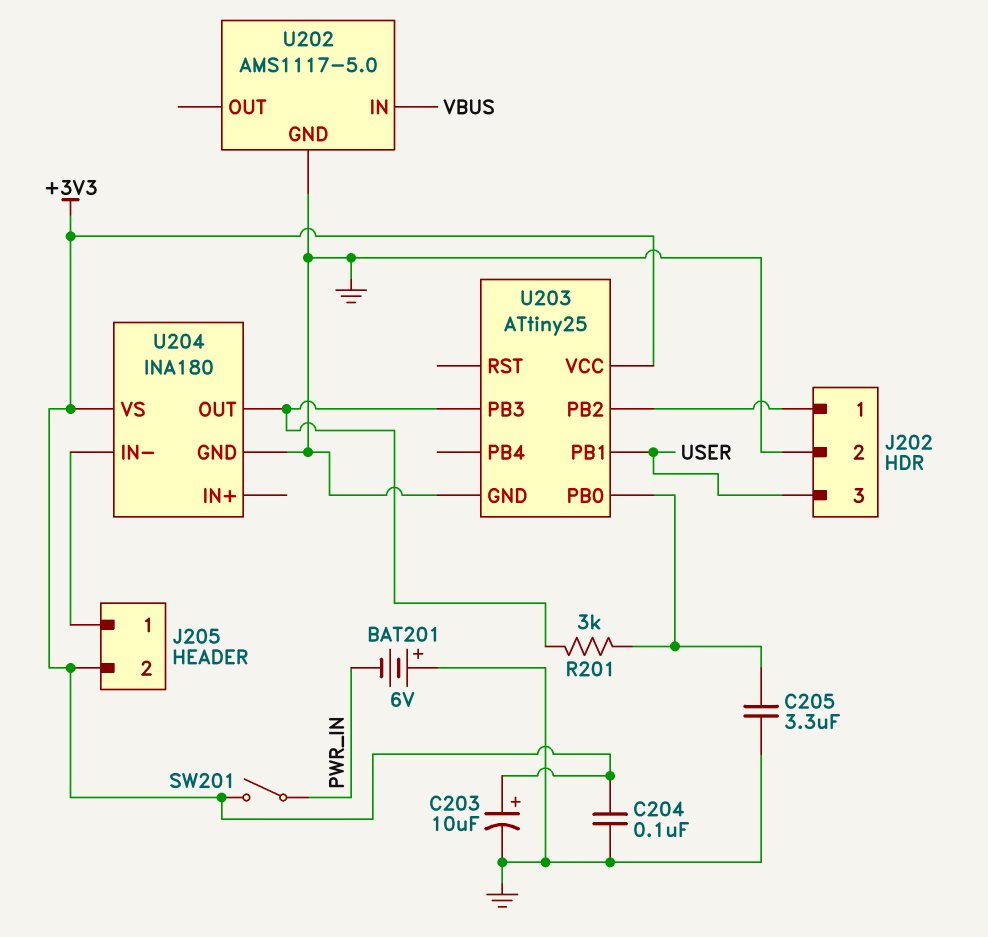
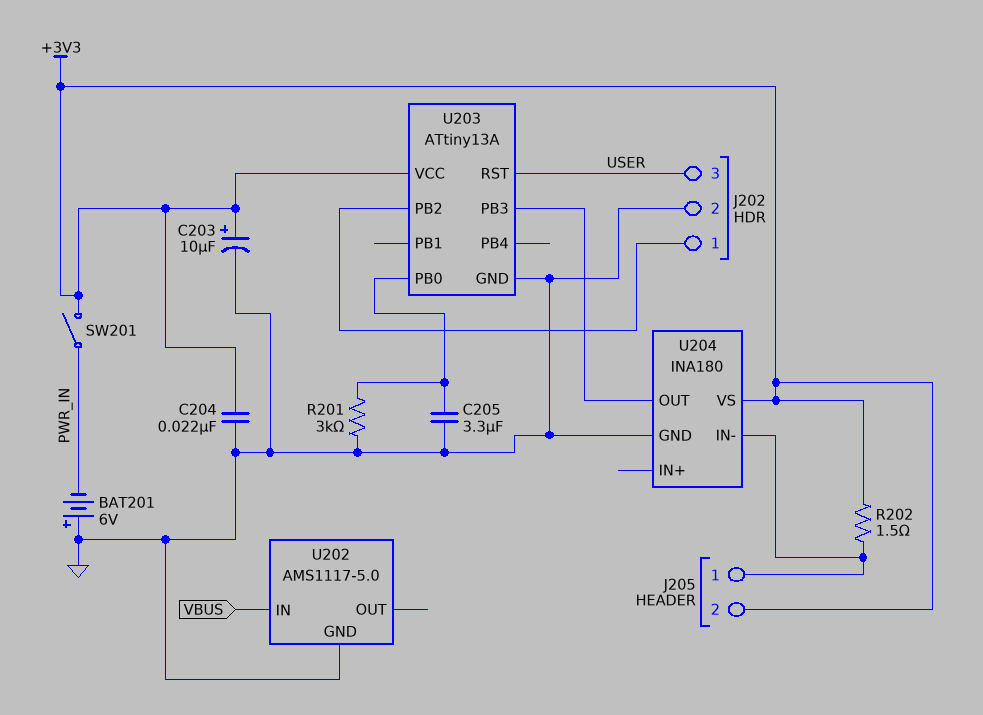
C204: 100nF (+3V3, GND) -> 22nF (+3V3, GND)
R201: 3k (U203/PB0, U203/PB3) -> 3k (GND, U203/PB0)
R202: none -> 1.5 (+3V3, J205/1)
U203: ATtiny25 -> ATtiny13A
U203 pin PB1: USER -> none
U203 pin RST: none -> USER

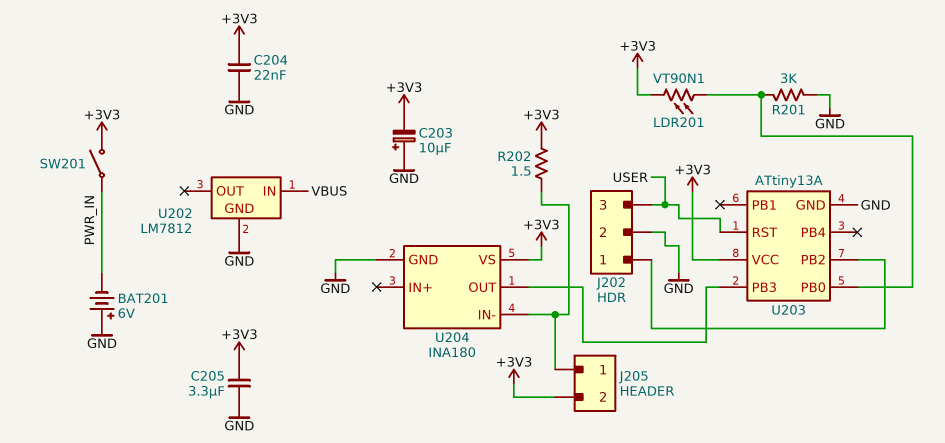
C203: 10uF (plus +3V3, minus GND) -> 10uF (plus GND, minus +3V3)
C205: 3.3uF (GND, U203/PB0) -> 3.3uF (+3V3, GND)
LDR201: none -> VT90N1 (+3V3, U203/PB0)
U202: AMS1117-5.0 -> LM7812

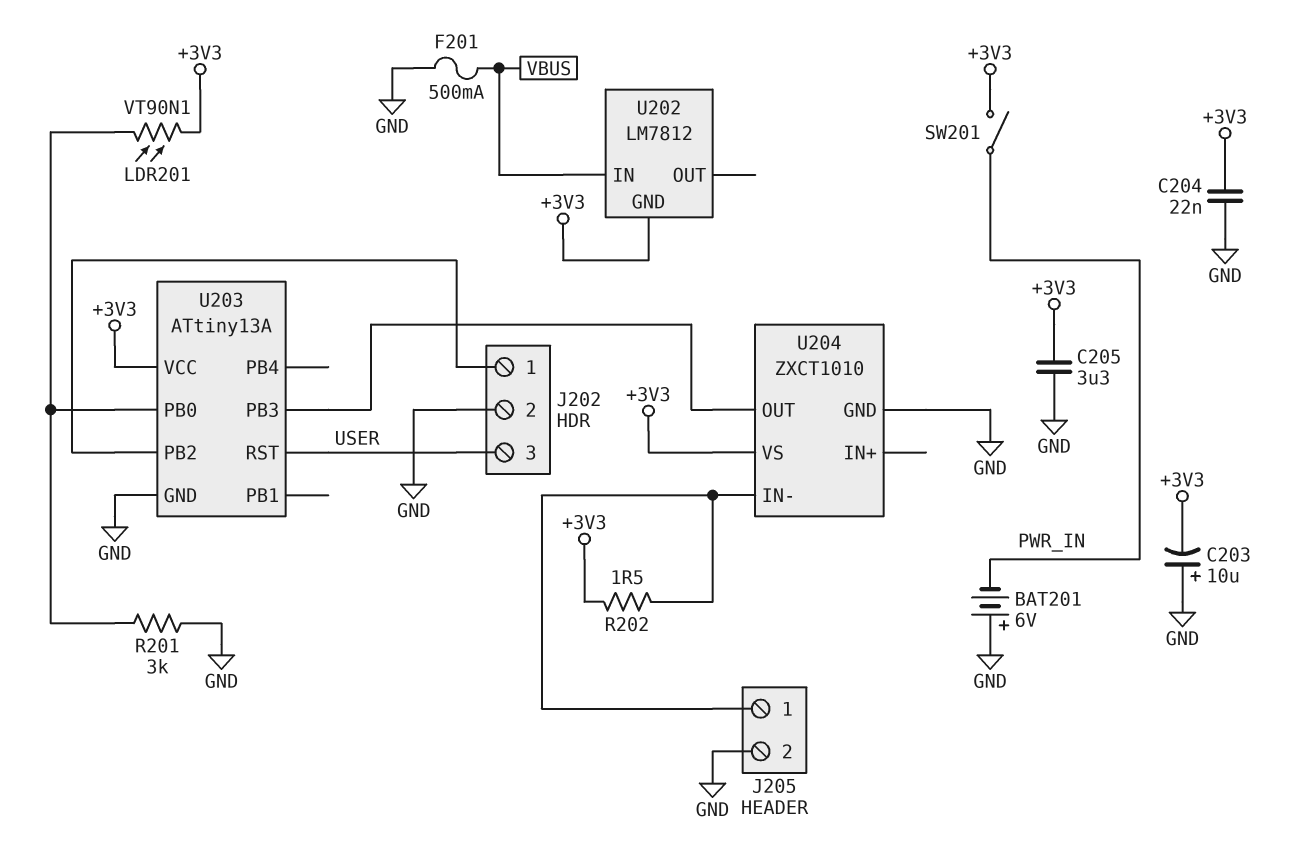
F201: none -> 500mA (GND, VBUS)
J205 pin 2: +3V3 -> GND
U202 pin GND: GND -> +3V3
U204: INA180 -> ZXCT1010

